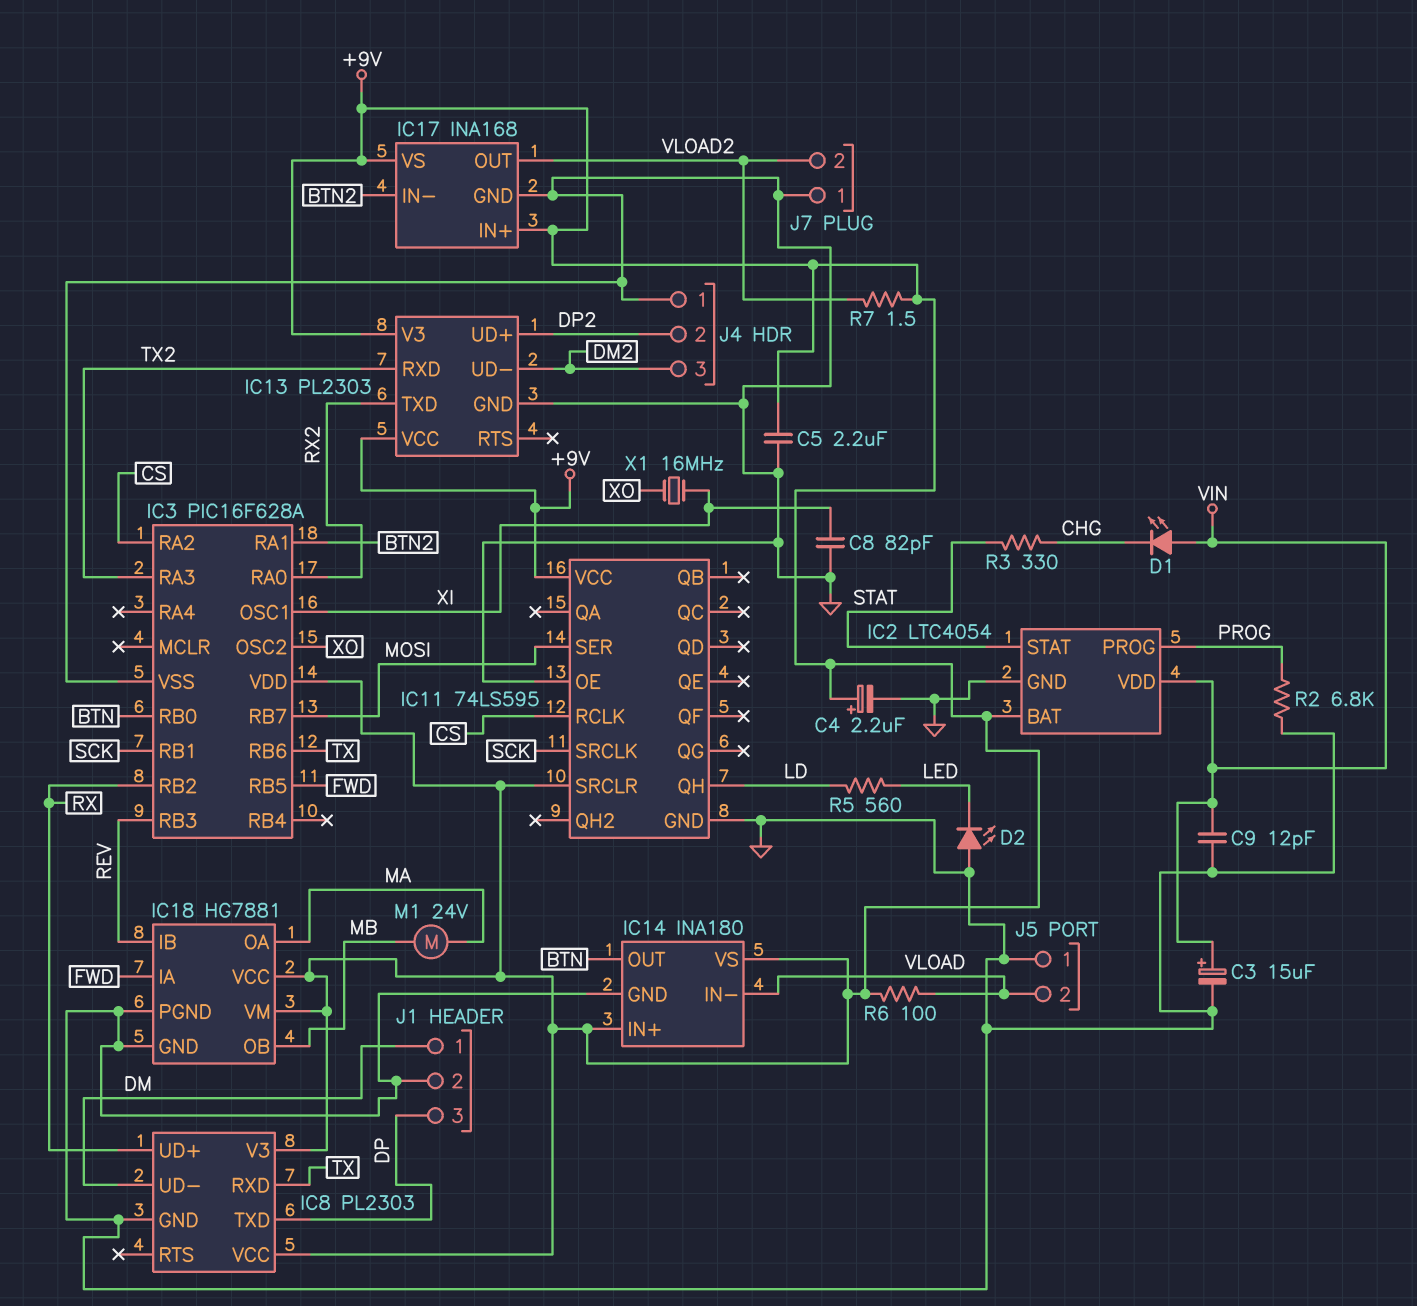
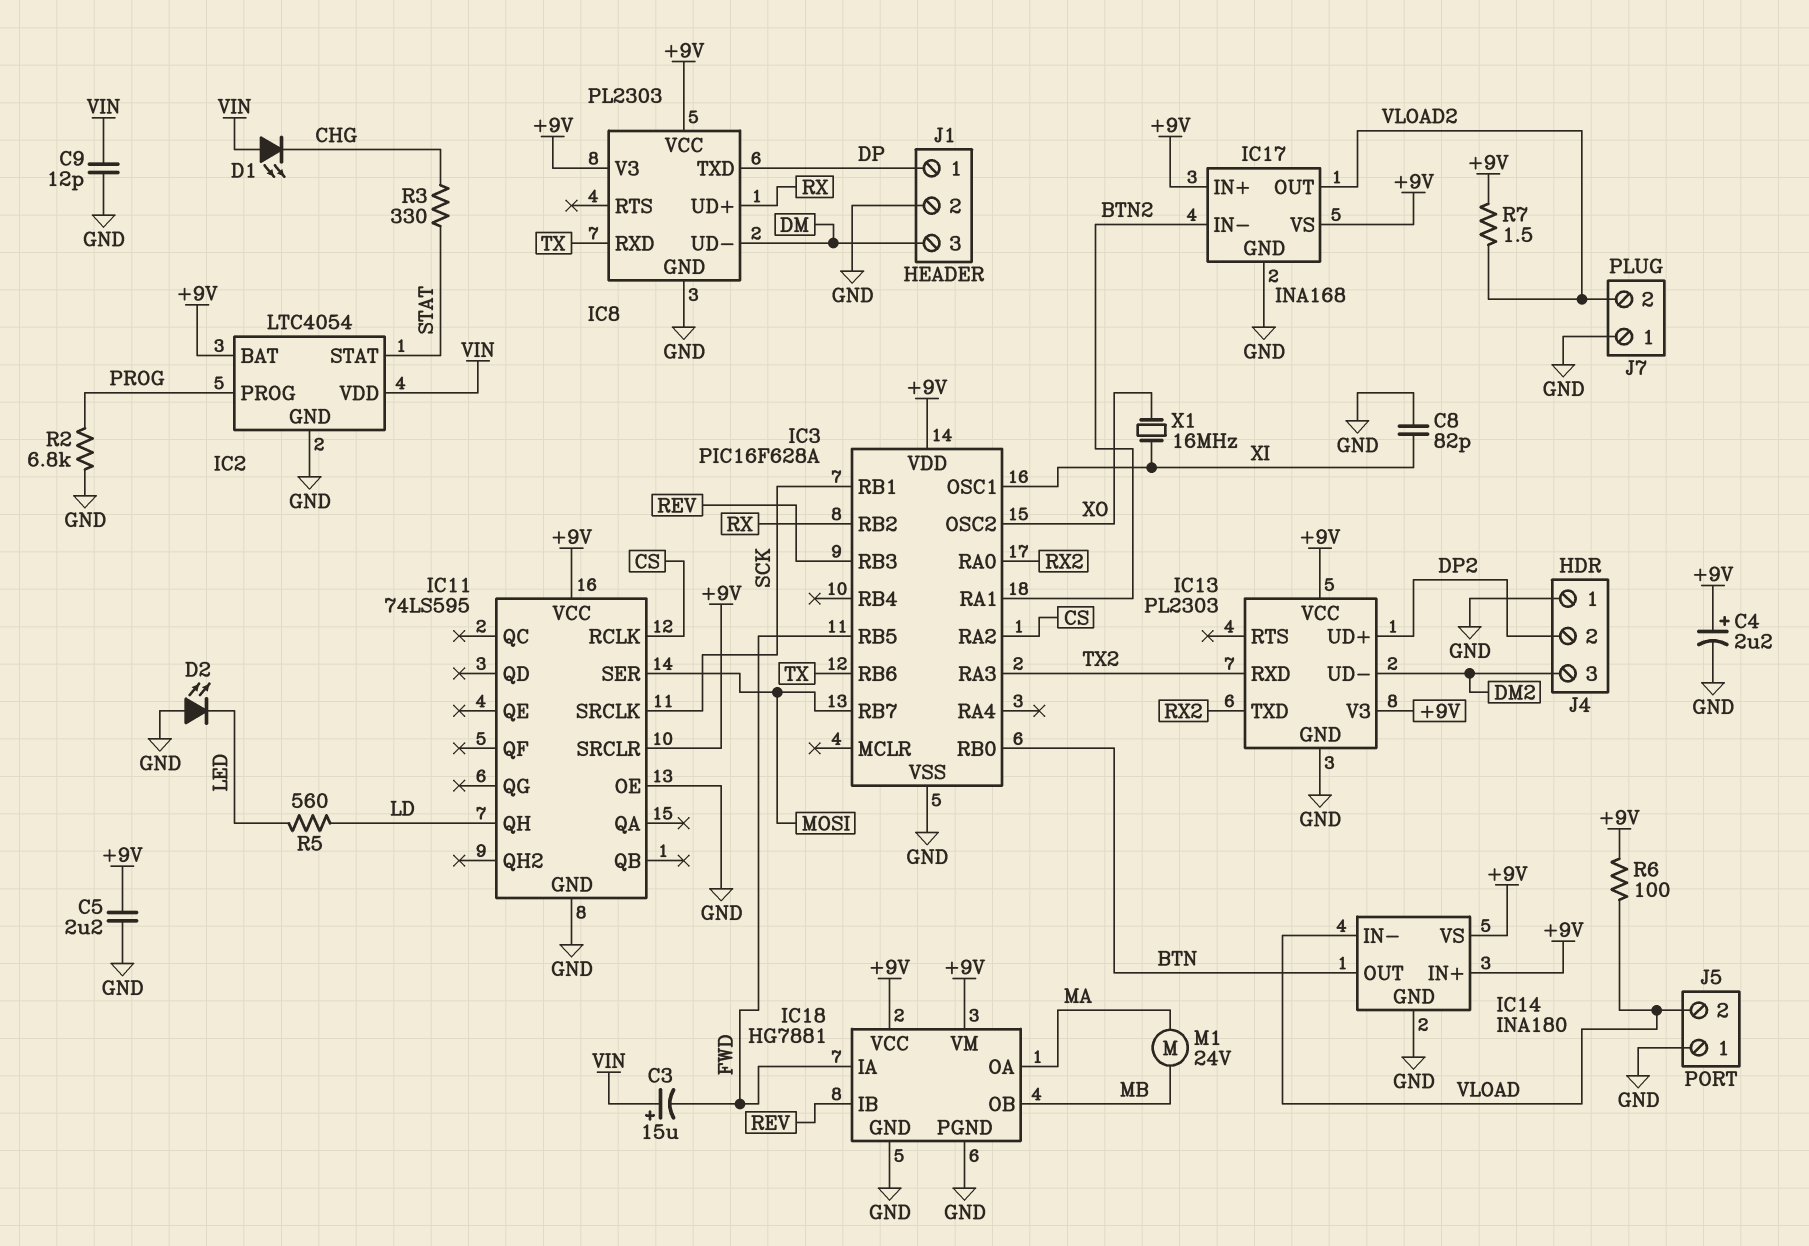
C3: 15uF (plus VIN, minus GND) -> 15uF (plus VIN, minus FWD)
J1 pin 1: DM -> DP
J1 pin 3: DP -> DM

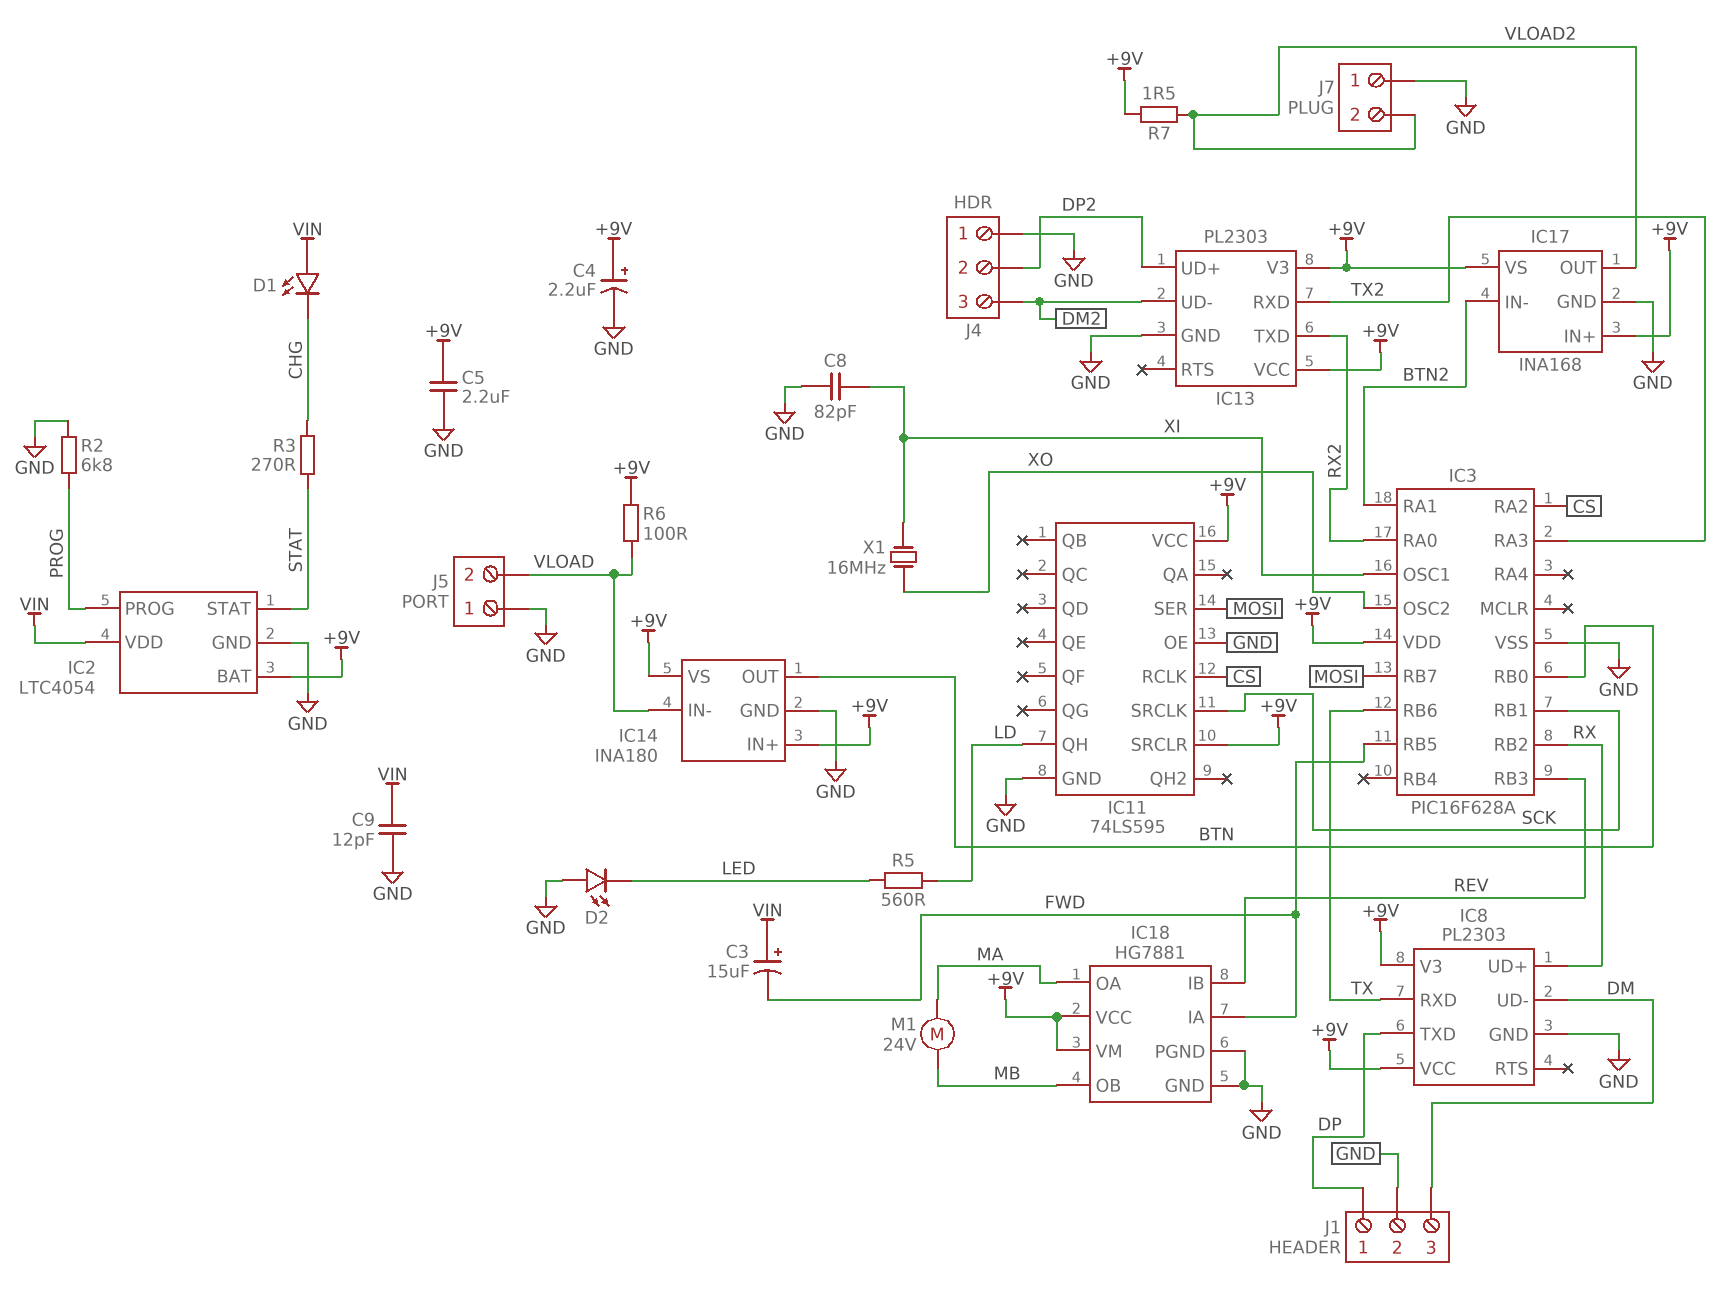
R3: 330 (CHG, STAT) -> 270 (CHG, STAT)

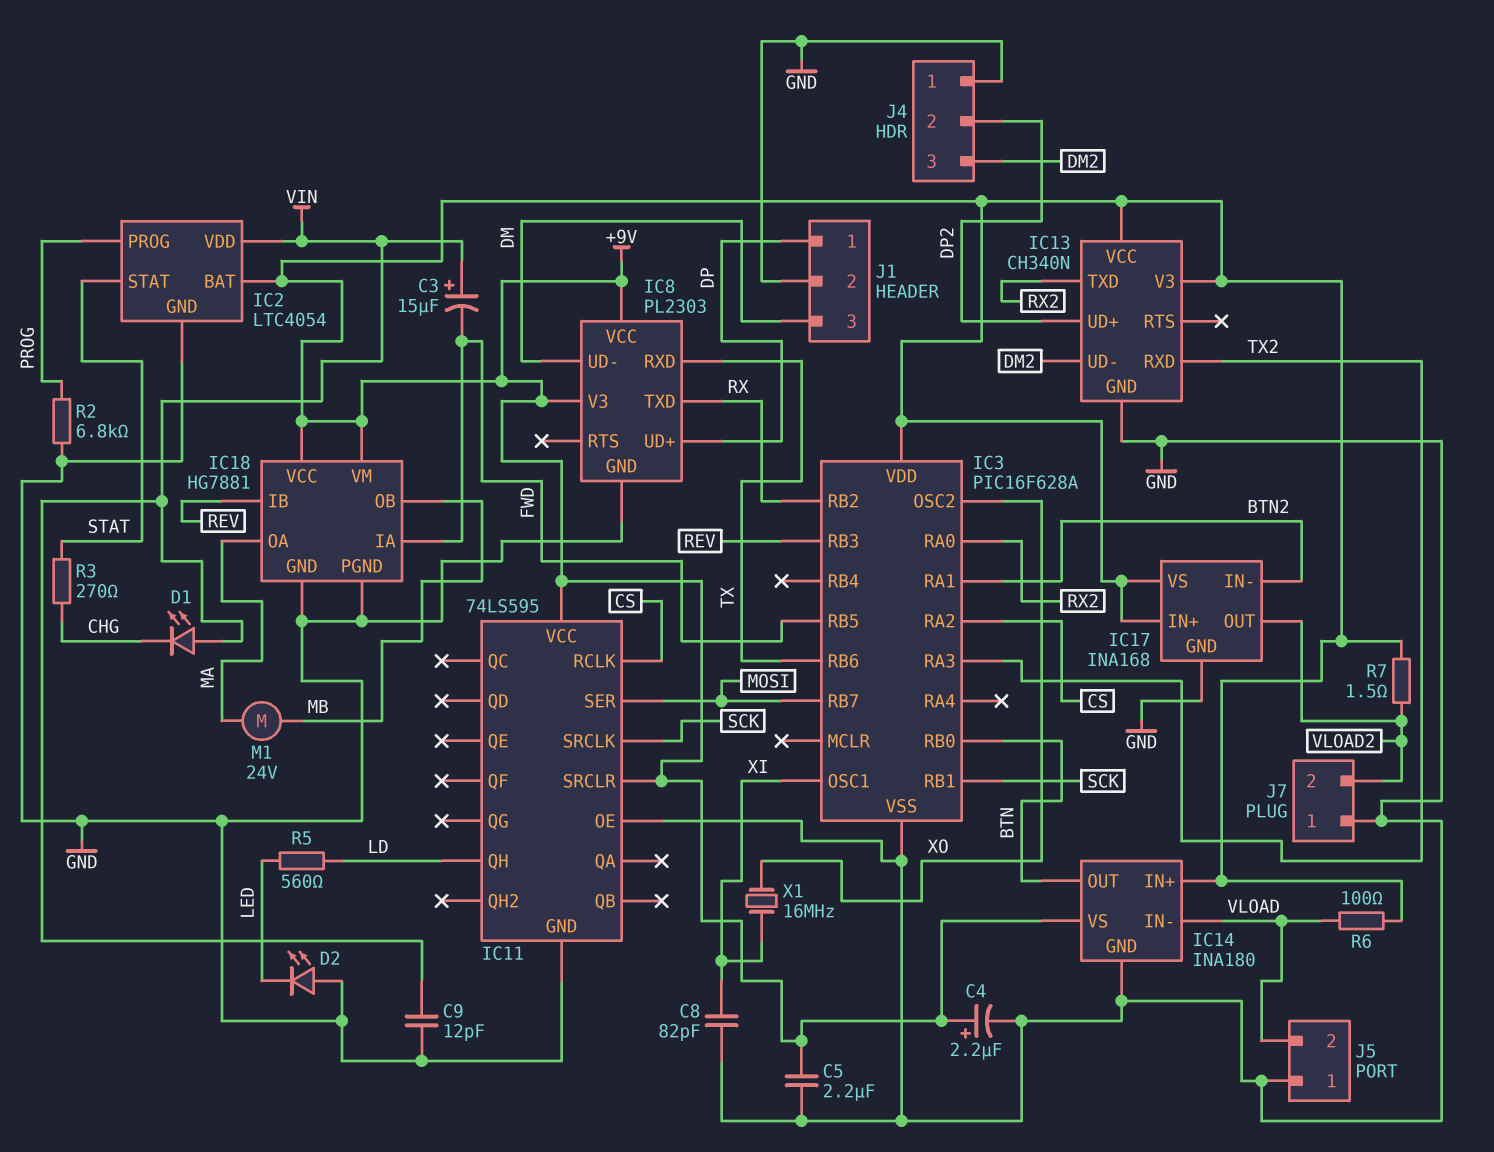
IC8 pin TXD: DP -> RX
IC8 pin UD+: RX -> DP
IC13: PL2303 -> CH340N

